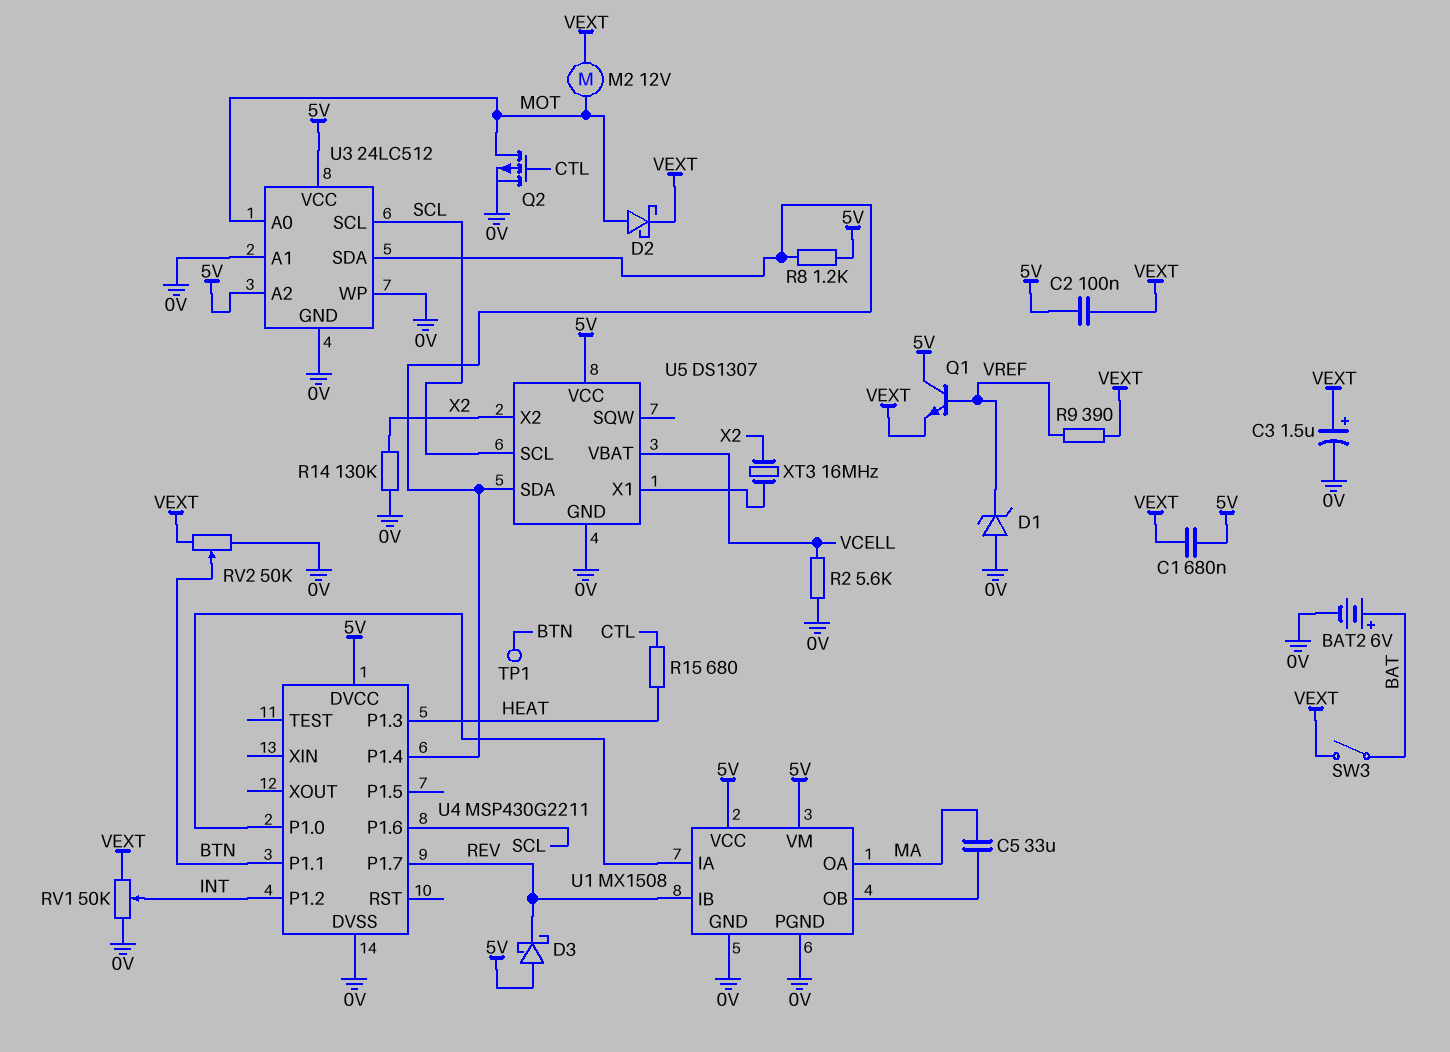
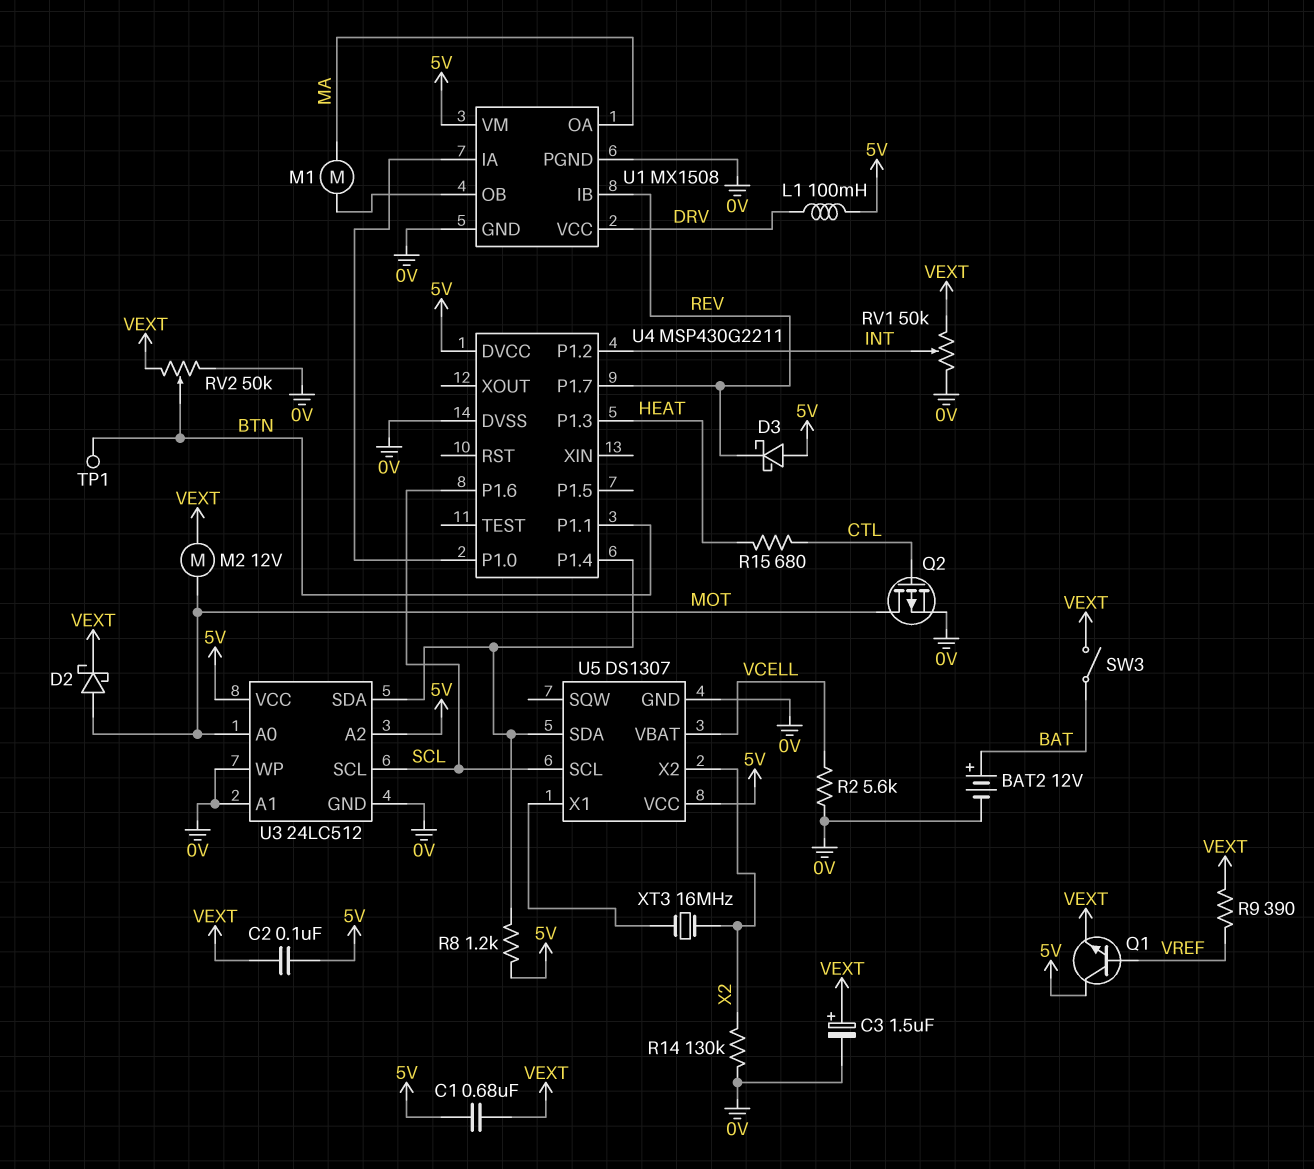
BAT2: 6V (plus BAT, minus 0V) -> 12V (plus BAT, minus 0V)
C5: 33uF (MA, U1/OB) -> none
D1: zener (A 0V, K VREF) -> none
L1: none -> 100mH (5V, DRV)
M1: none -> motor (MA, U1/OB)
U1 pin VCC: 5V -> DRV

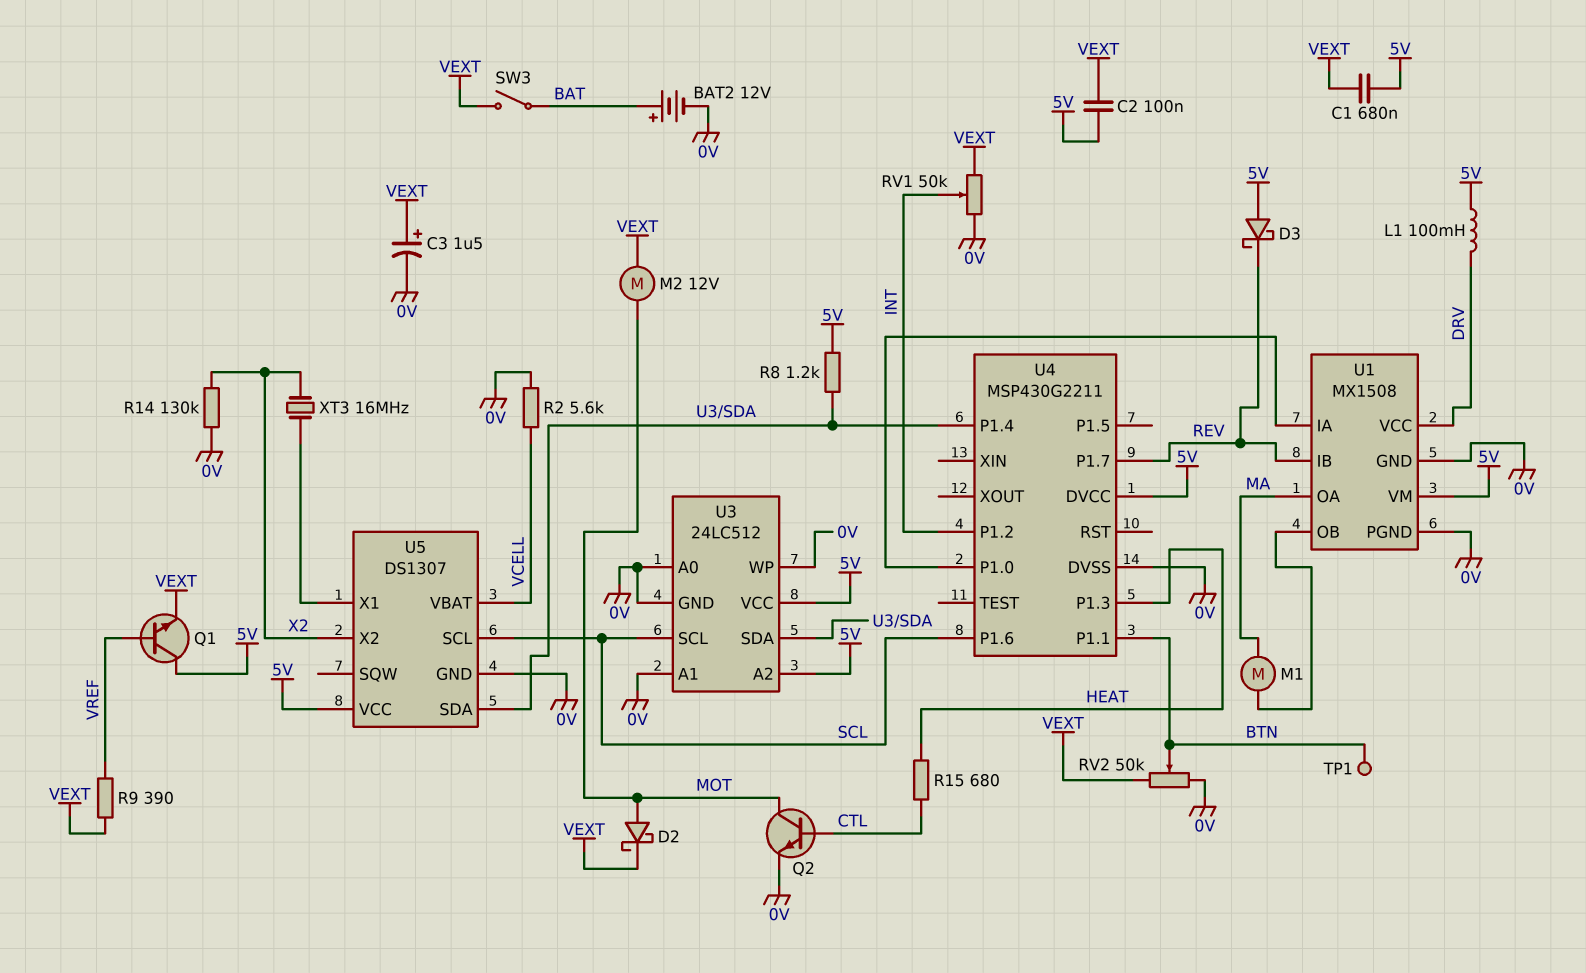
Q2: PMOS (G CTL, D MOT, S 0V) -> NPN (B CTL, C MOT, E 0V)
U3 pin A0: MOT -> 0V

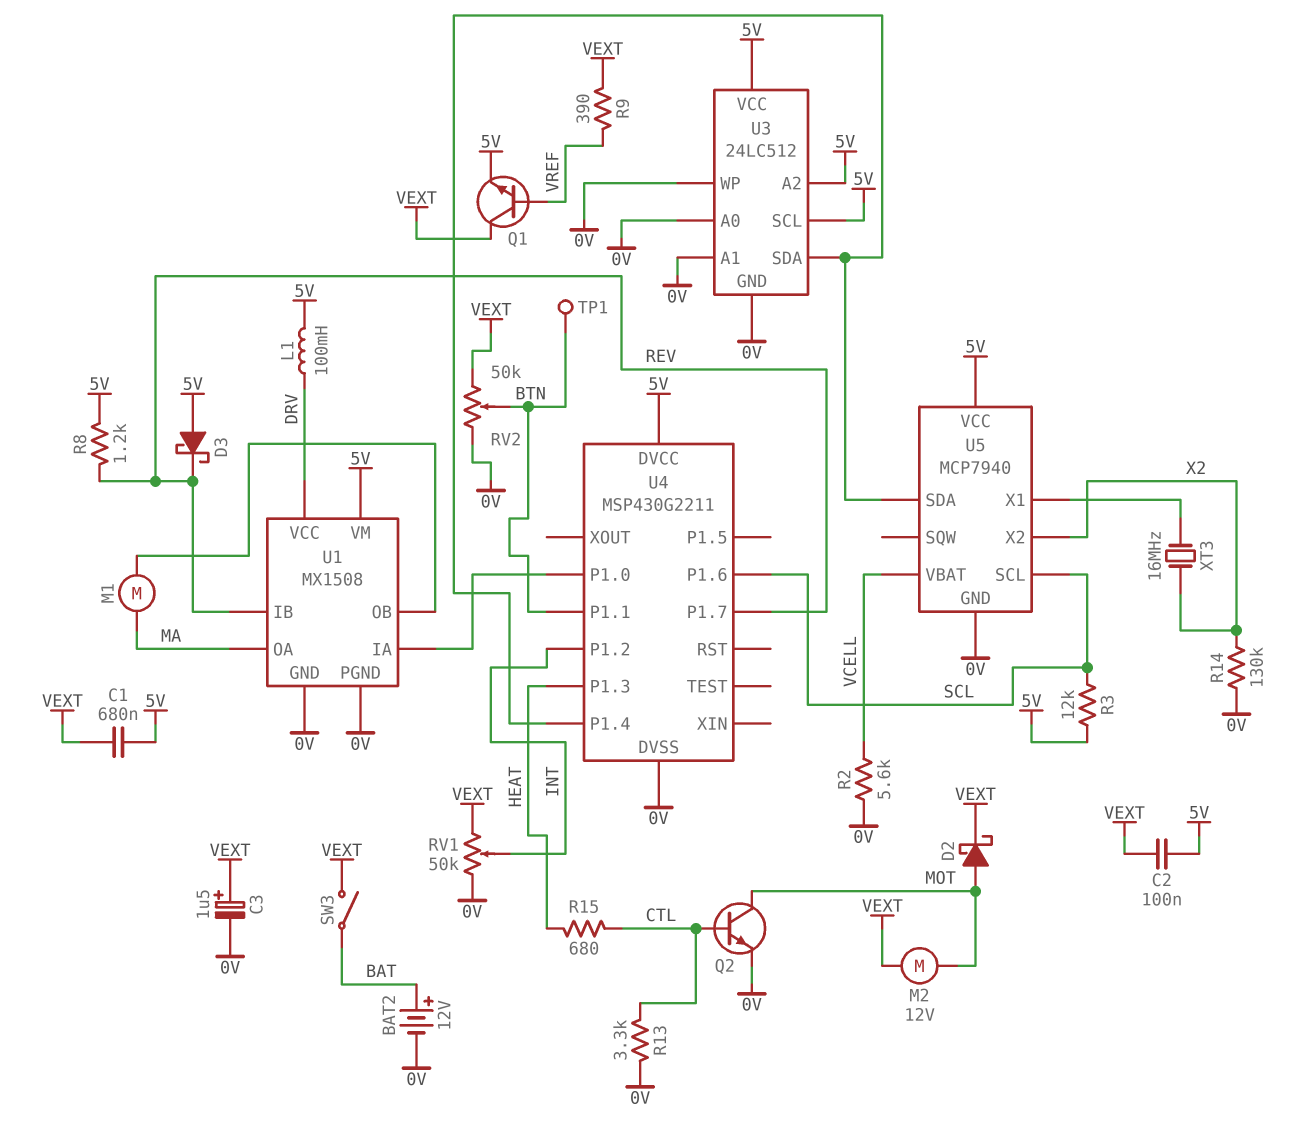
Q1: NPN (B VREF, C 5V, E VEXT) -> NPN (B VREF, C VEXT, E 5V)
R3: none -> 12k (5V, SCL)
R8: 1.2k (5V, U3/SDA) -> 1.2k (5V, REV)
R13: none -> 3.3k (0V, CTL)
U3 pin SCL: SCL -> 5V
U5: DS1307 -> MCP7940

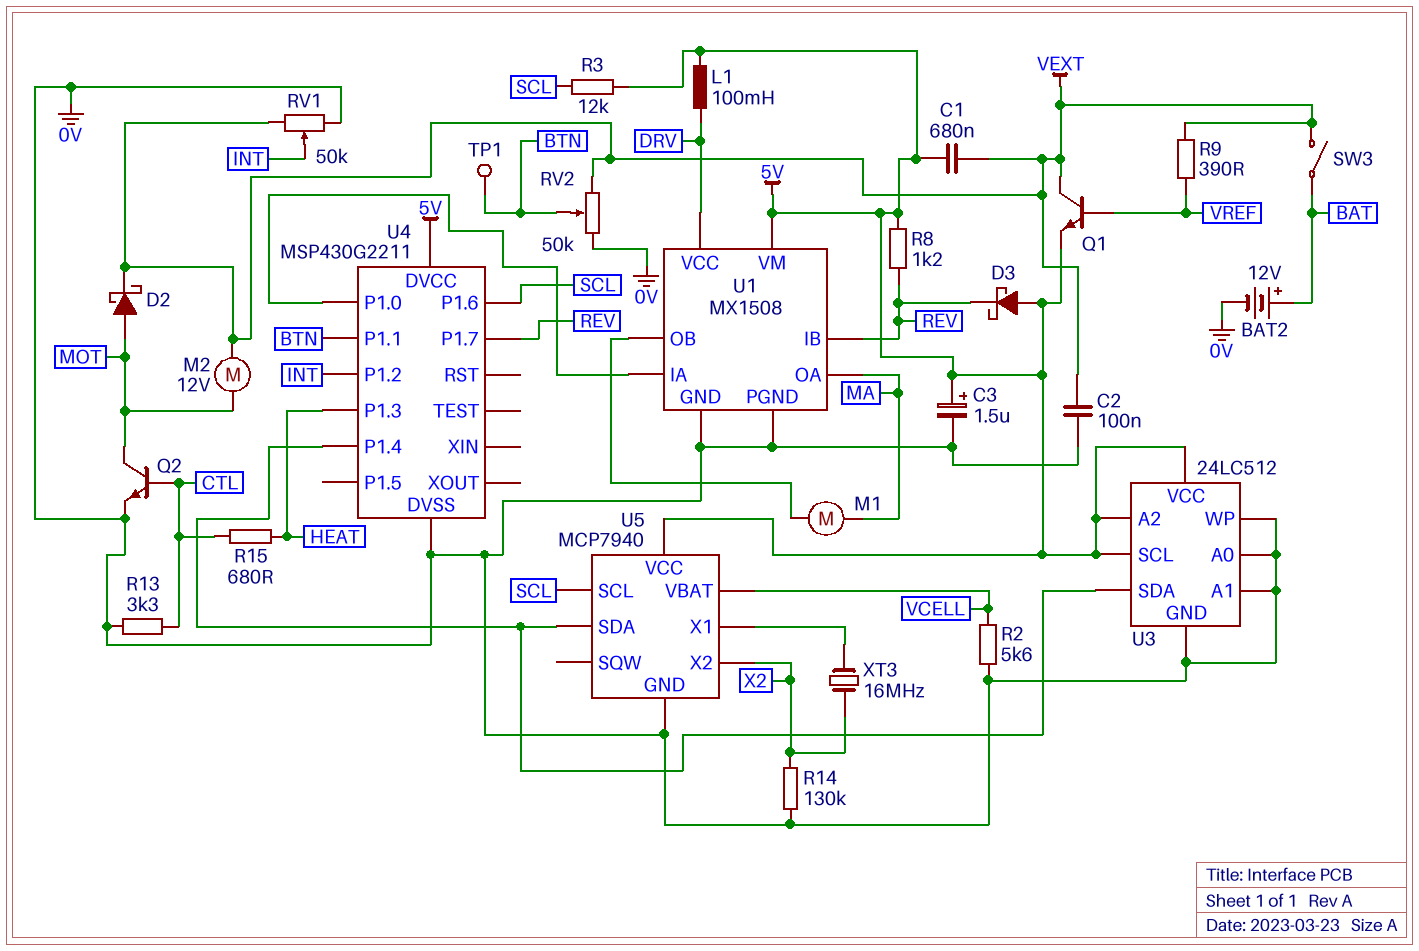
C2: 100nF (5V, VEXT) -> 100nF (0V, VEXT)
C3: 1.5uF (plus VEXT, minus 0V) -> 1.5uF (plus 5V, minus 0V)

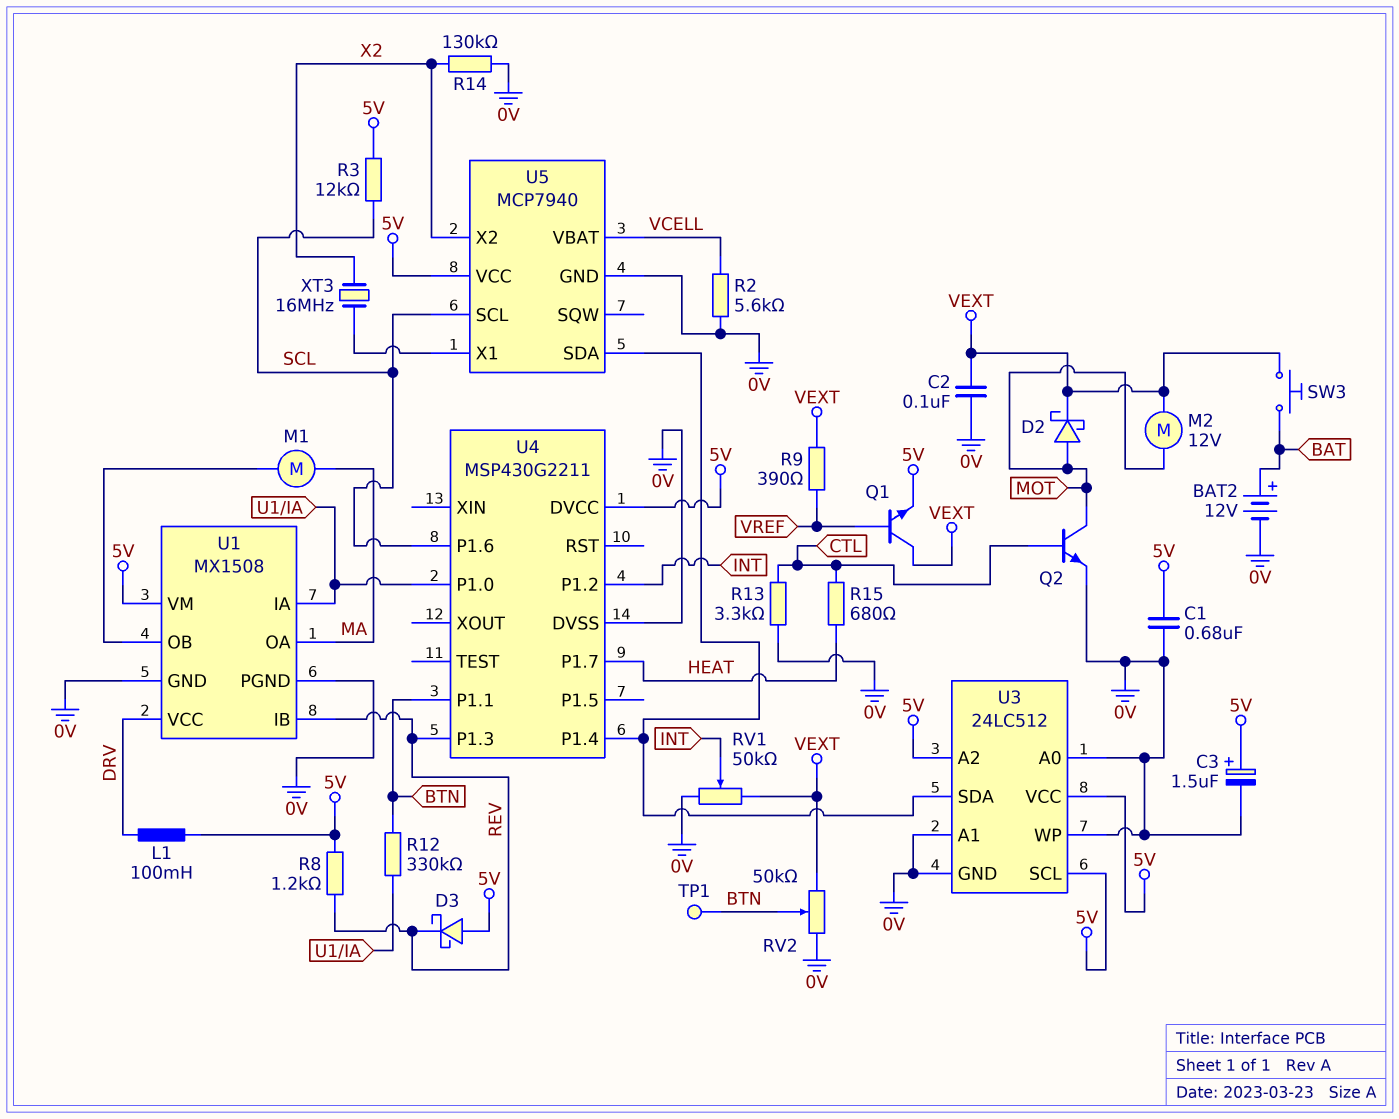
C1: 680nF (5V, VEXT) -> 680nF (0V, 5V)
R12: none -> 330k (BTN, U1/IA)
SW3: switch (BAT, VEXT) -> button (BAT, VEXT)
U4 pin P1.3: HEAT -> REV
U4 pin P1.7: REV -> HEAT

